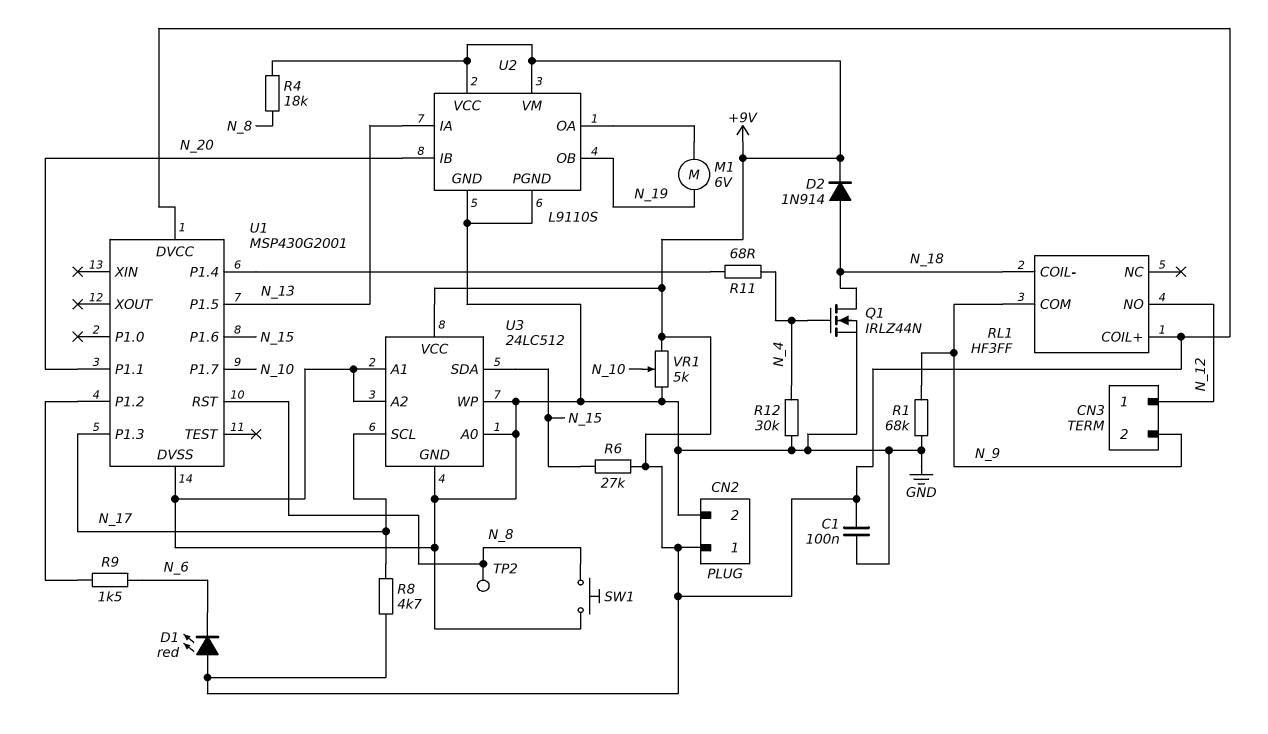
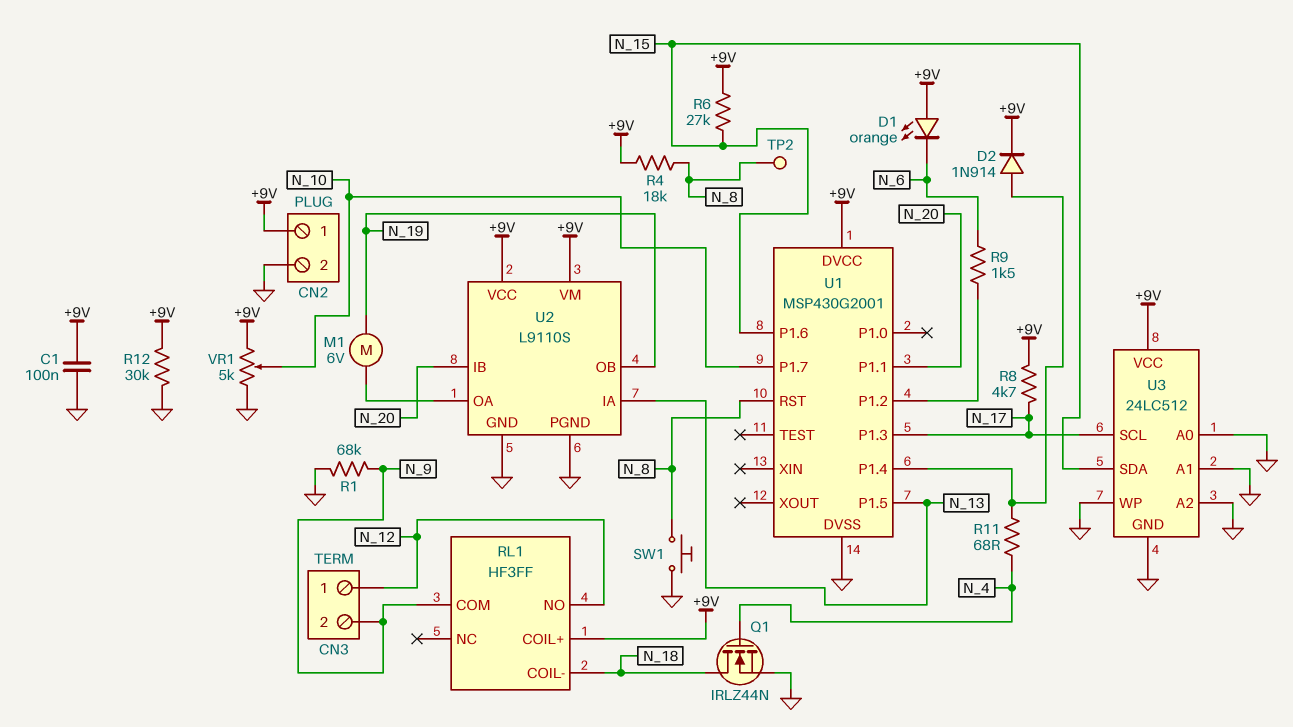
D1: LED red (A +9V, K N_6) -> LED orange (A +9V, K N_6)
D2: diode 1N914 (A N_18, K +9V) -> diode 1N914 (A U1/P1.4, K +9V)
R12: 30k (GND, N_4) -> 30k (+9V, GND)

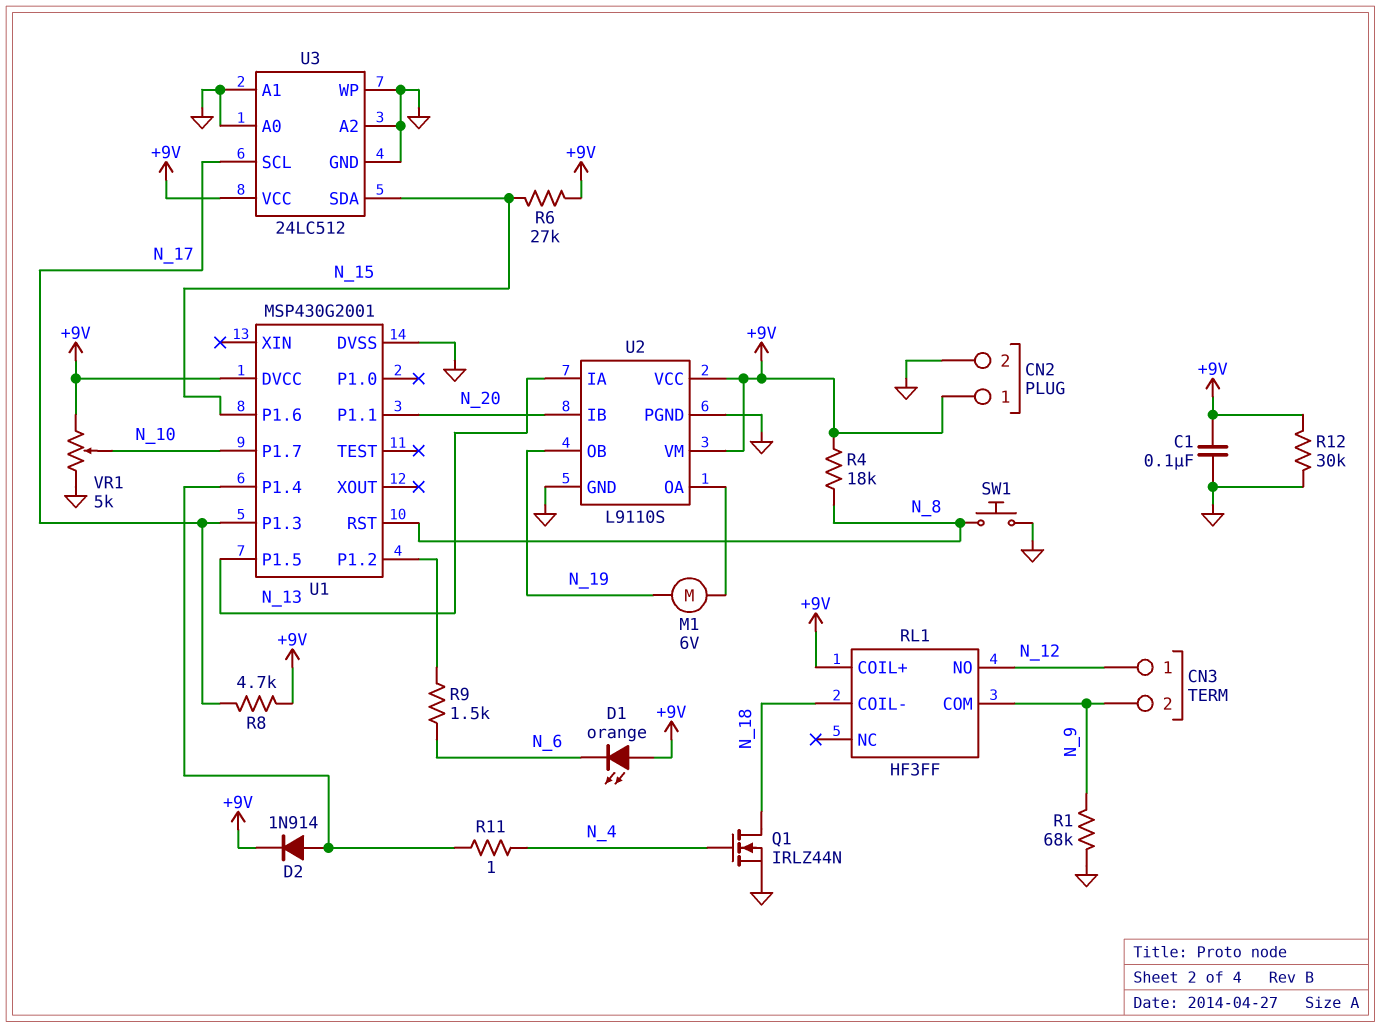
R11: 68 (N_4, U1/P1.4) -> 1 (N_4, U1/P1.4)
TP2: test point (N_8) -> none

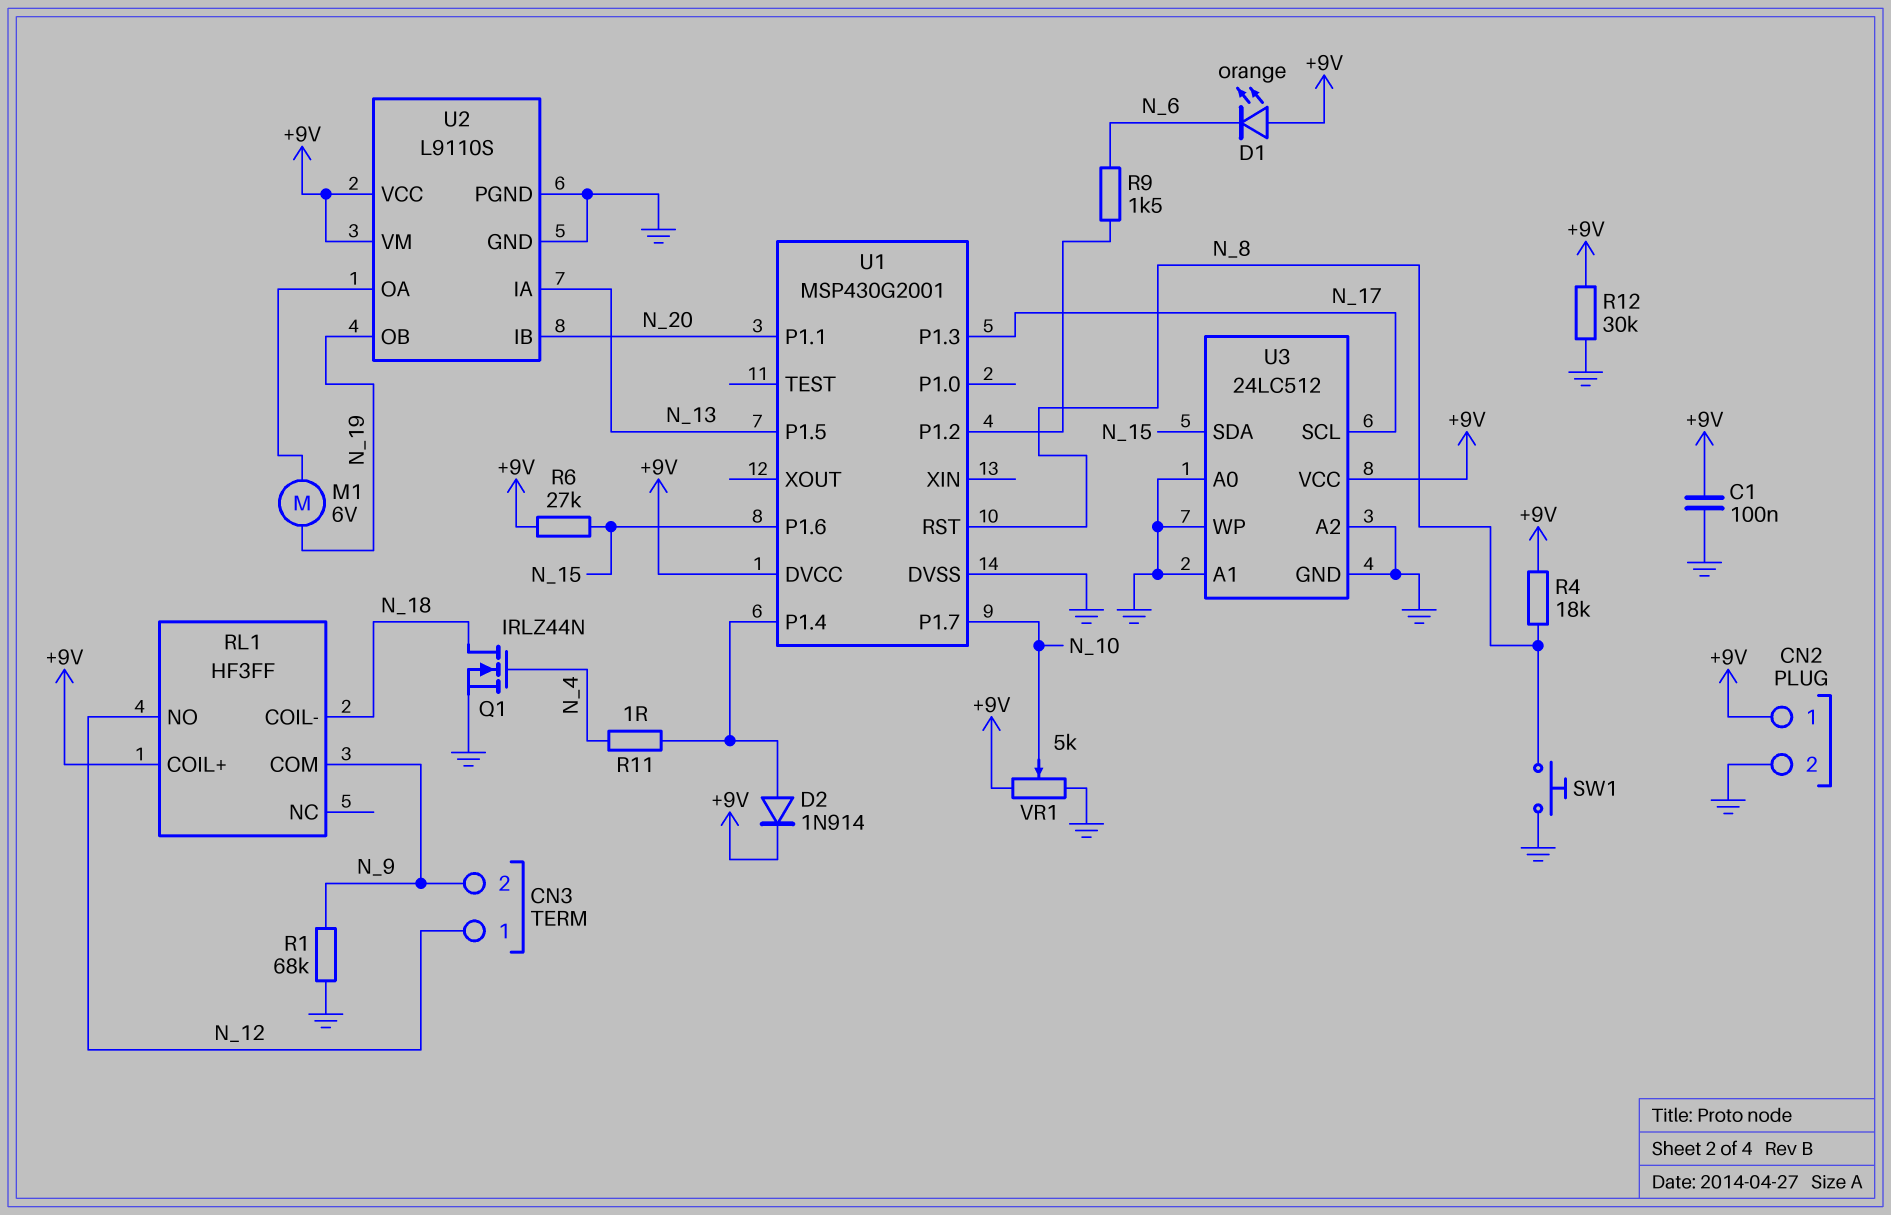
R8: 4.7k (+9V, N_17) -> none

